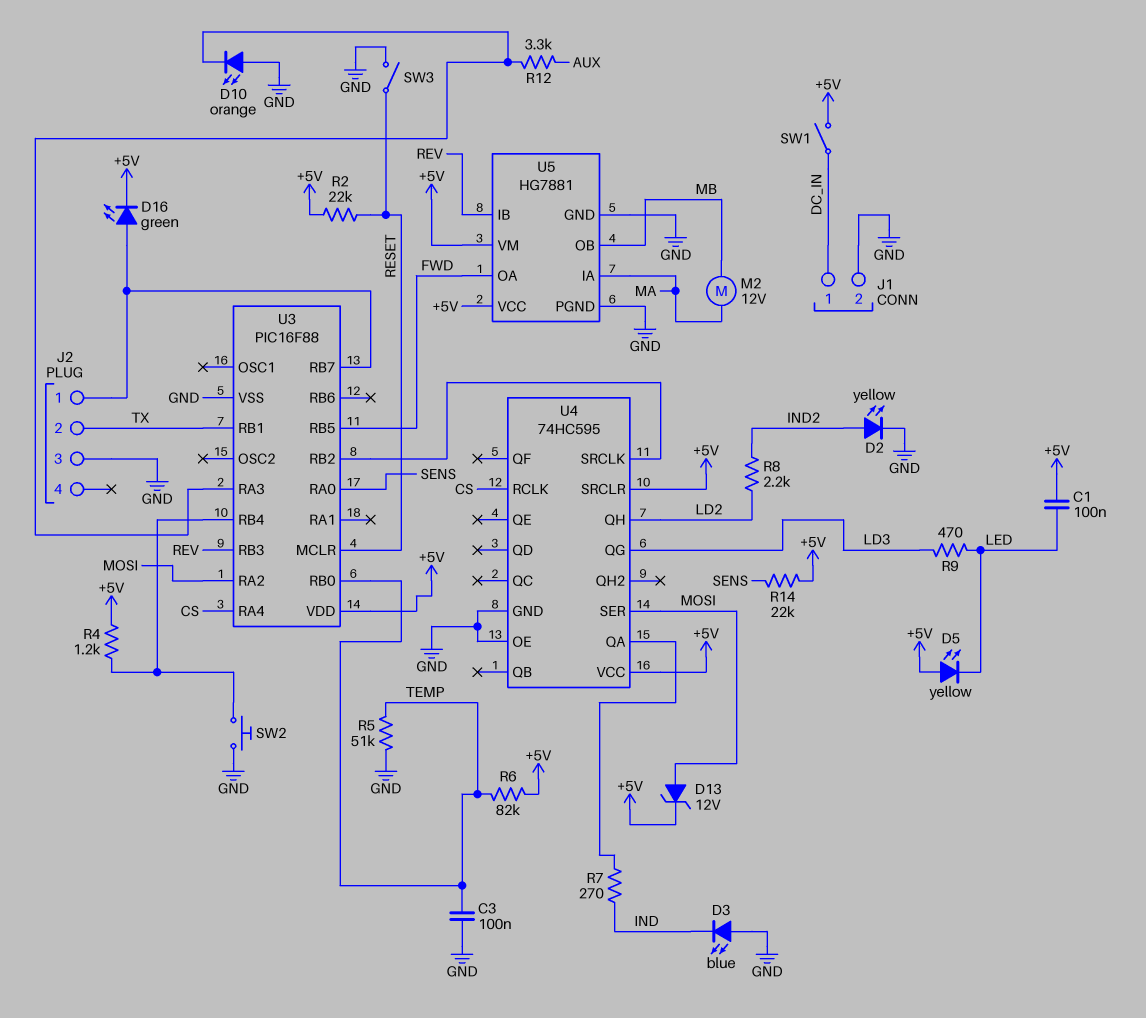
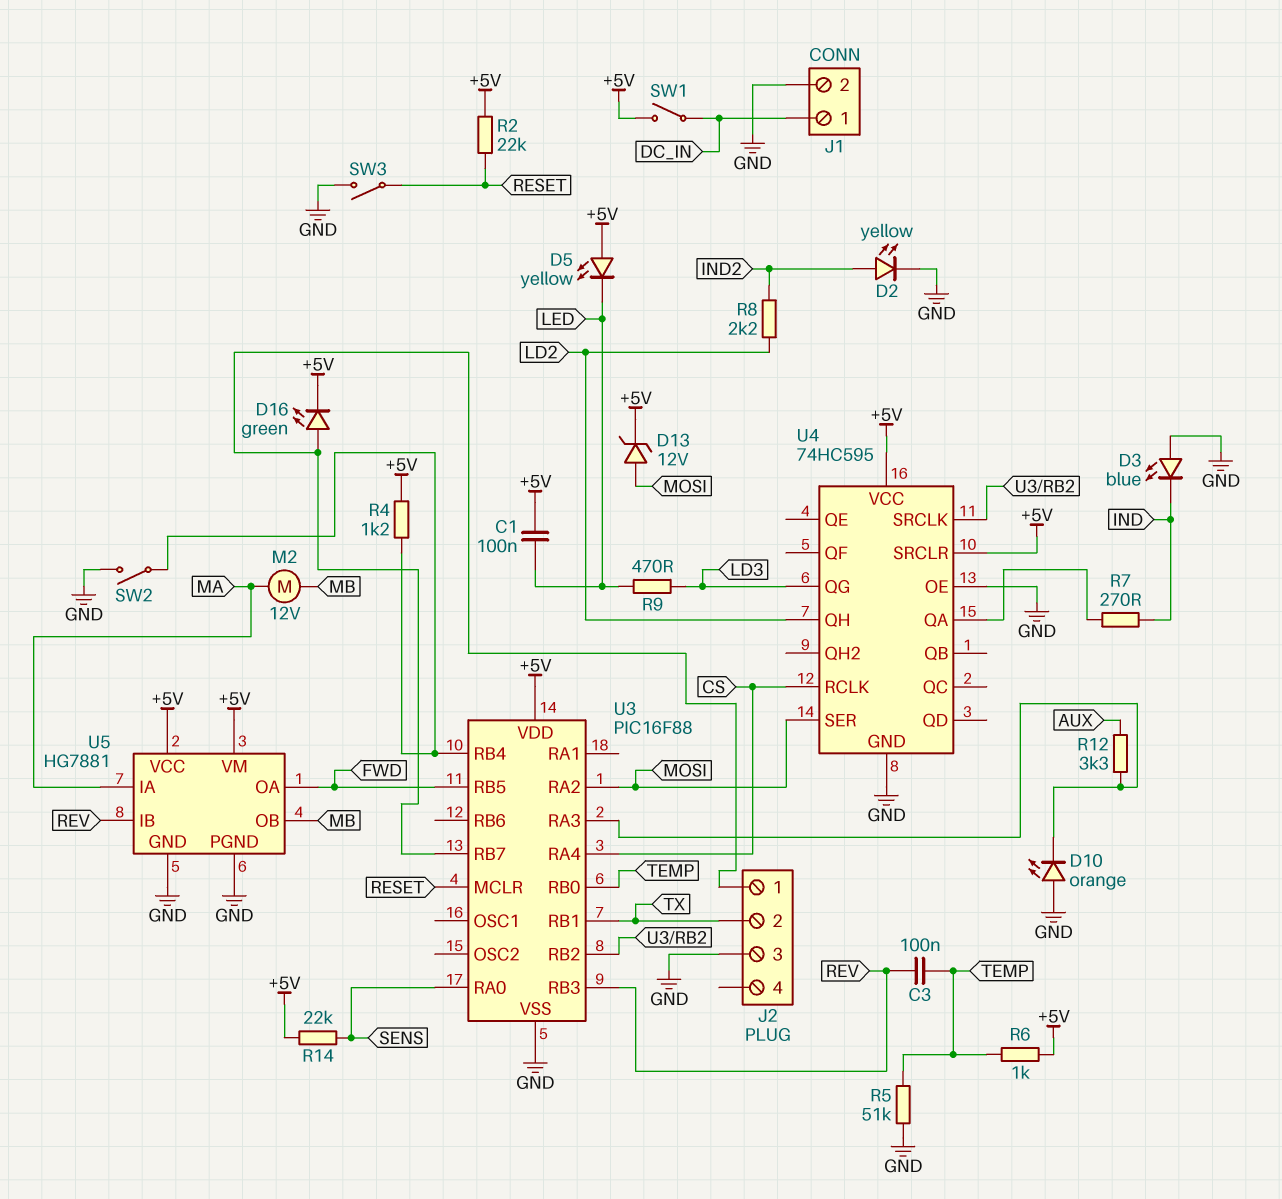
C3: 100nF (GND, TEMP) -> 100nF (REV, TEMP)
R6: 82k (+5V, TEMP) -> 1k (+5V, TEMP)
SW2: button (GND, U3/RB4) -> switch (GND, U3/RB4)

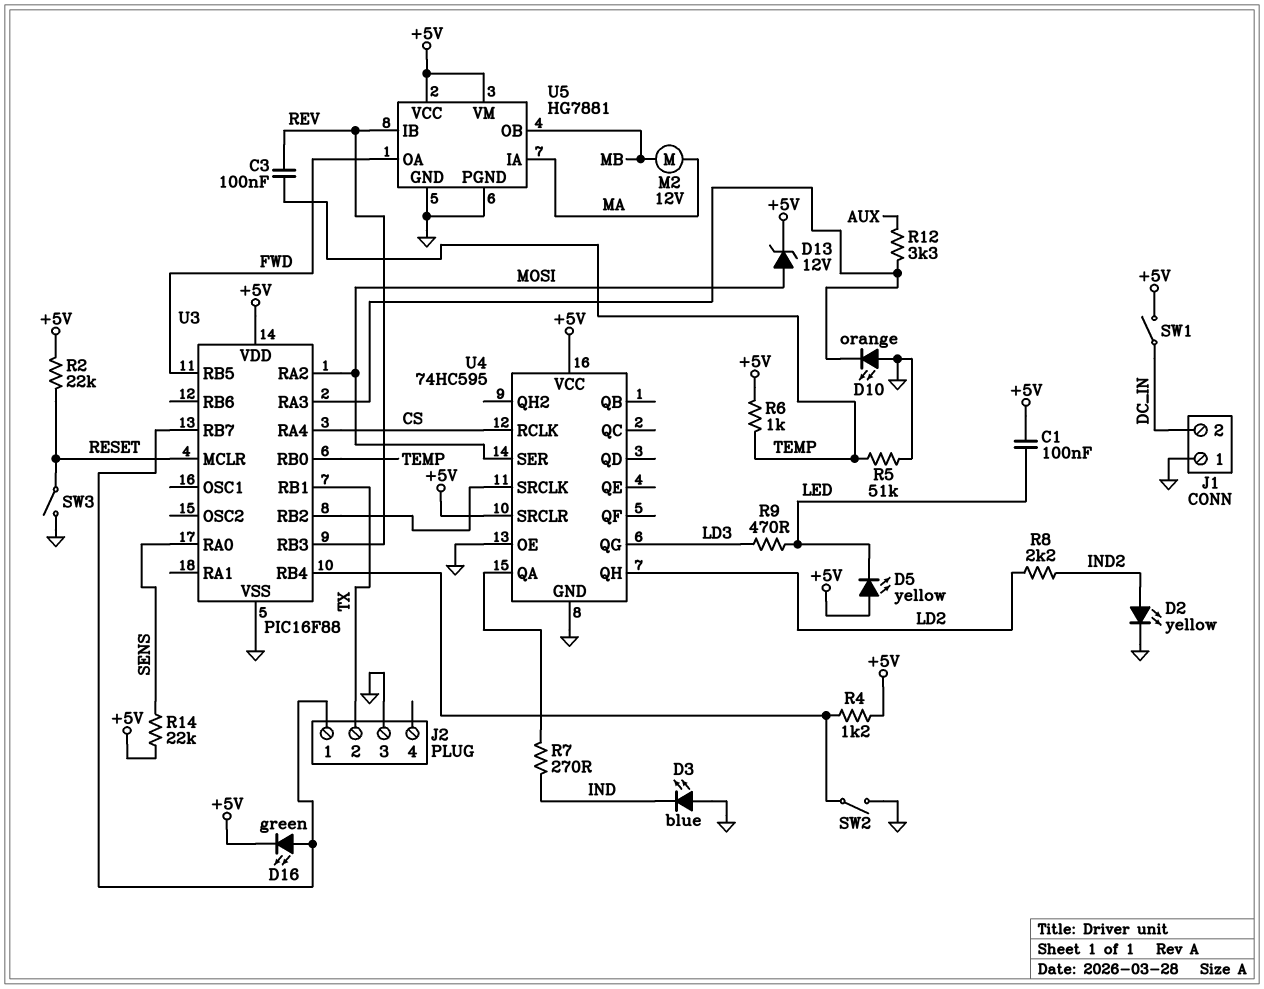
J1 pin 1: DC_IN -> GND
J1 pin 2: GND -> DC_IN

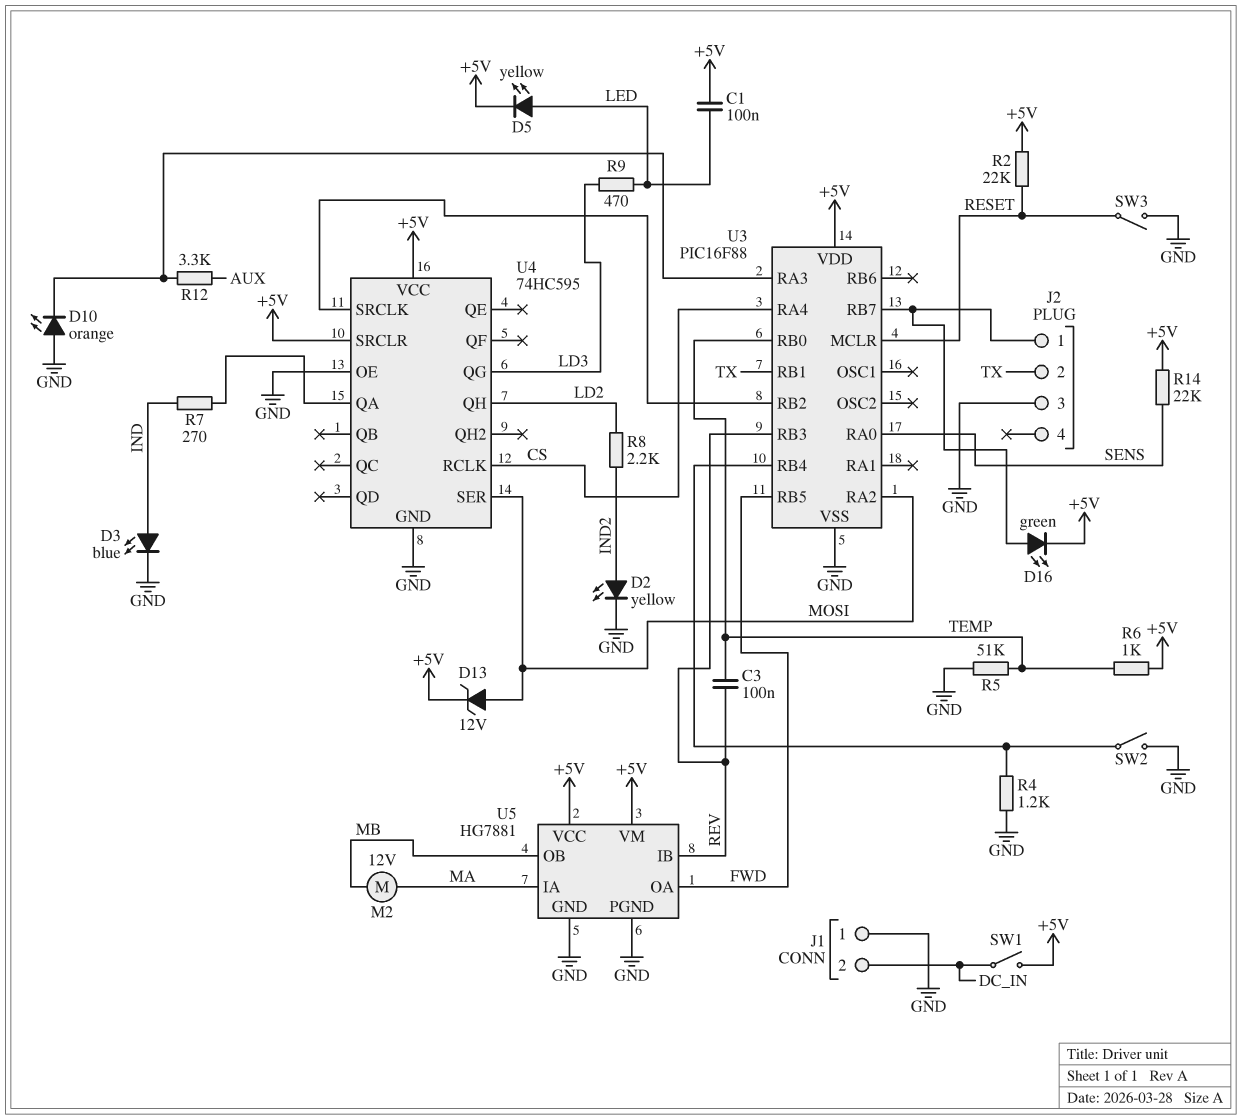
D3: LED blue (A GND, K IND) -> LED blue (A IND, K GND)
D5: LED yellow (A +5V, K LED) -> LED yellow (A LED, K +5V)
R4: 1.2k (+5V, U3/RB4) -> 1.2k (GND, U3/RB4)

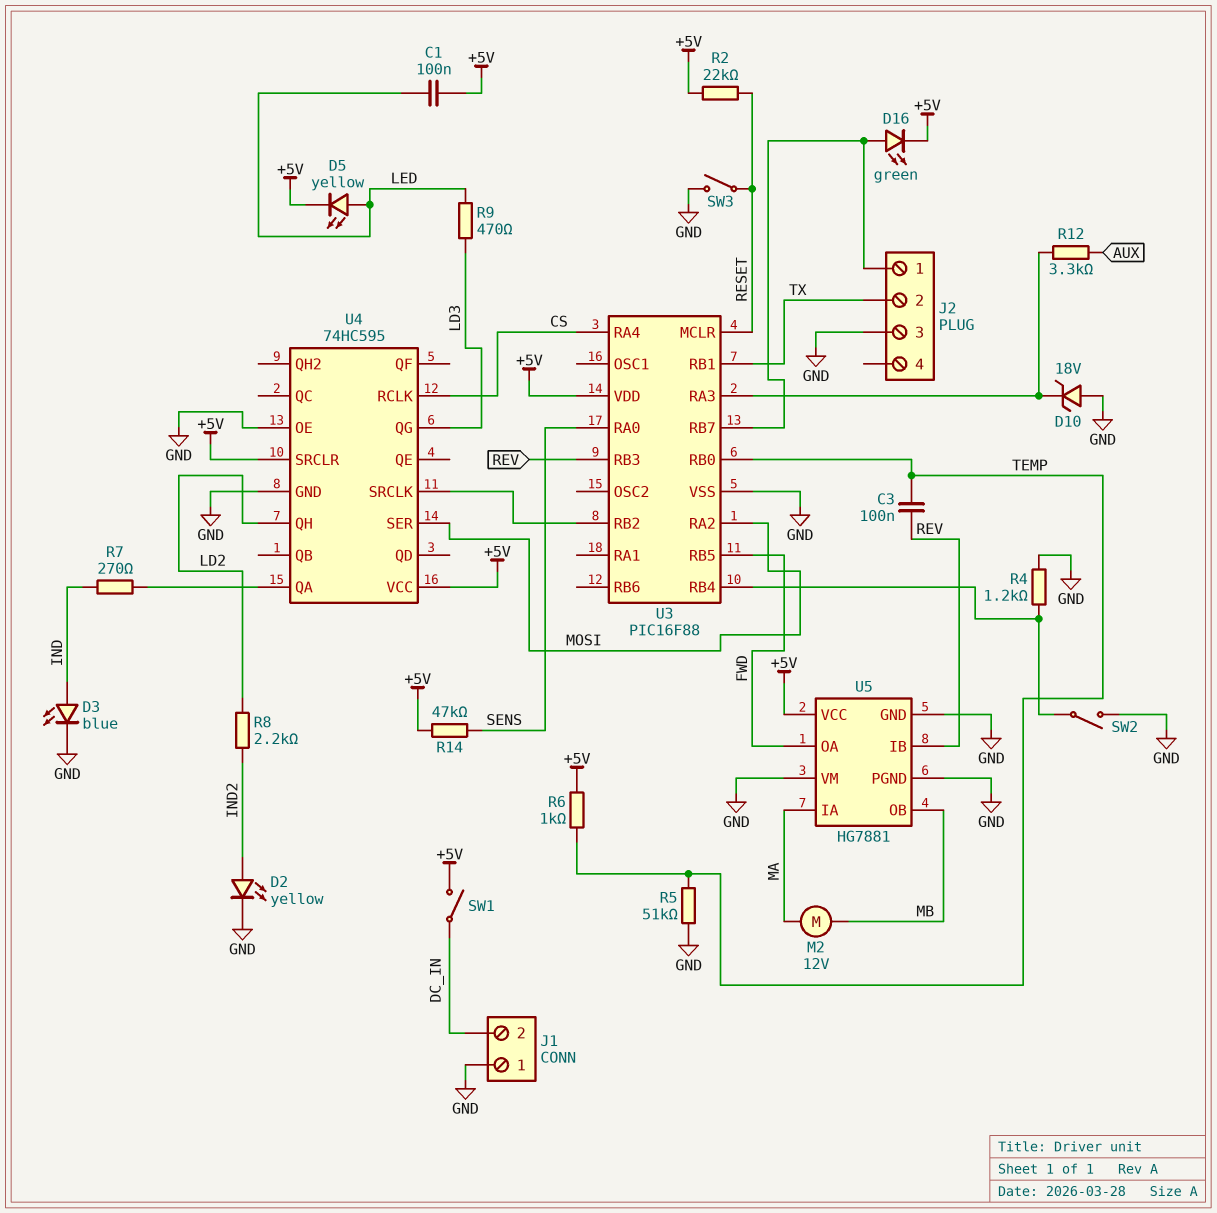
D10: LED orange (A GND, K U3/RA3) -> zener 18V (A GND, K U3/RA3)
D13: zener 12V (A MOSI, K +5V) -> none
R14: 22k (+5V, SENS) -> 47k (+5V, SENS)
U5 pin VM: +5V -> GND

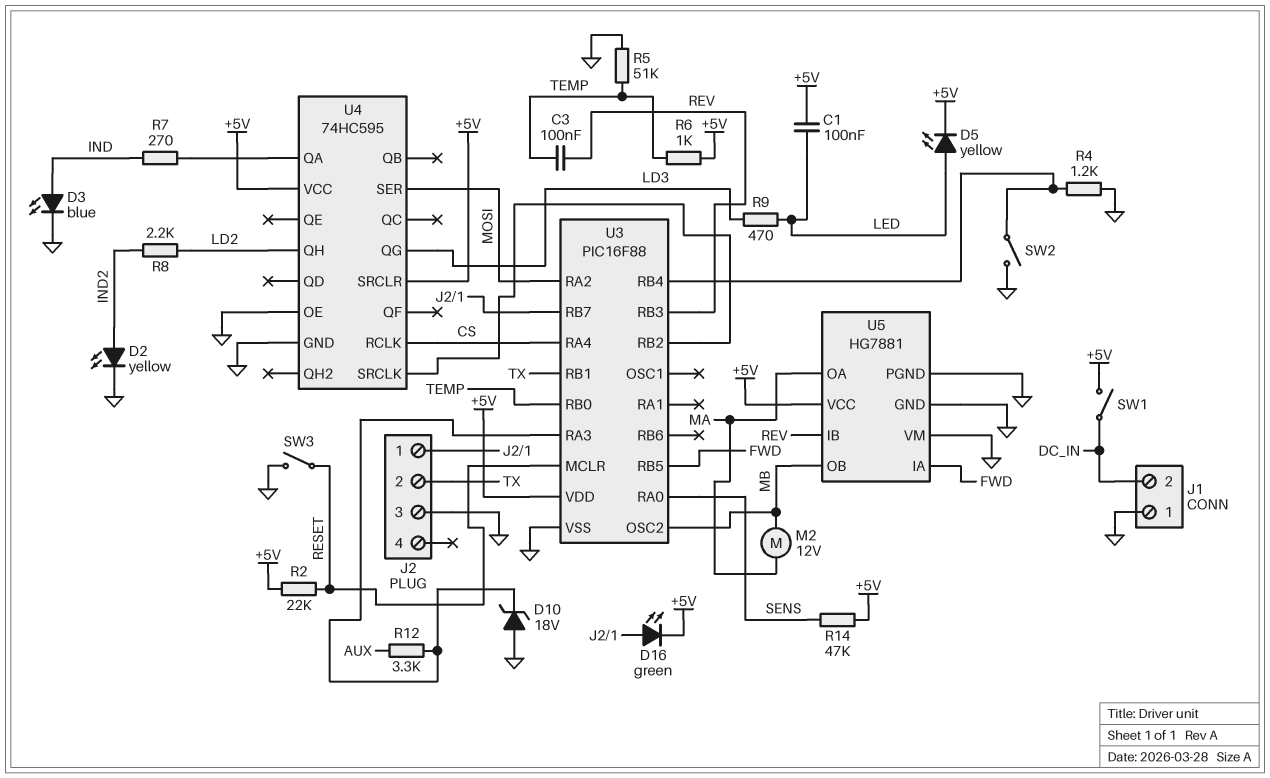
U3 pin OSC2: none -> MB
U5 pin IA: MA -> FWD
U5 pin OA: FWD -> MA

